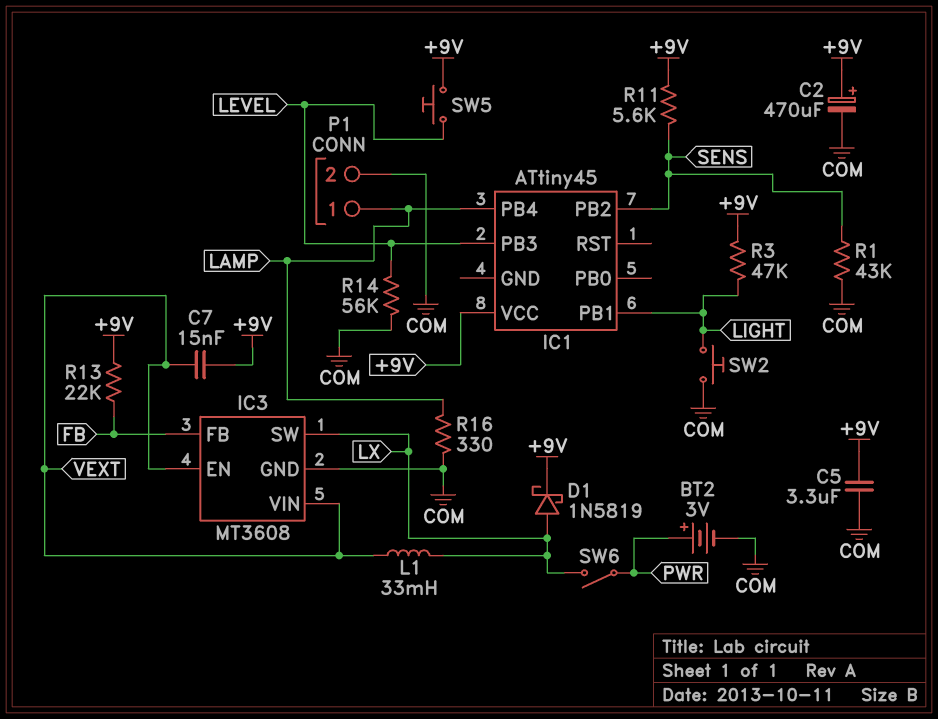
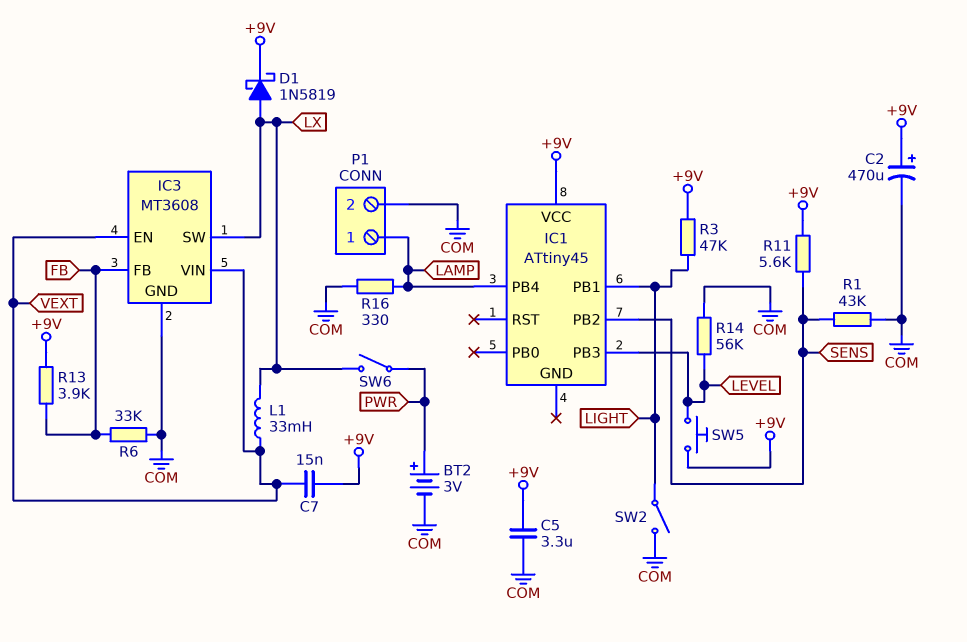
R6: none -> 33k (COM, FB)
R13: 22k (+9V, FB) -> 3.9k (+9V, FB)
SW2: button (COM, LIGHT) -> switch (COM, LIGHT)

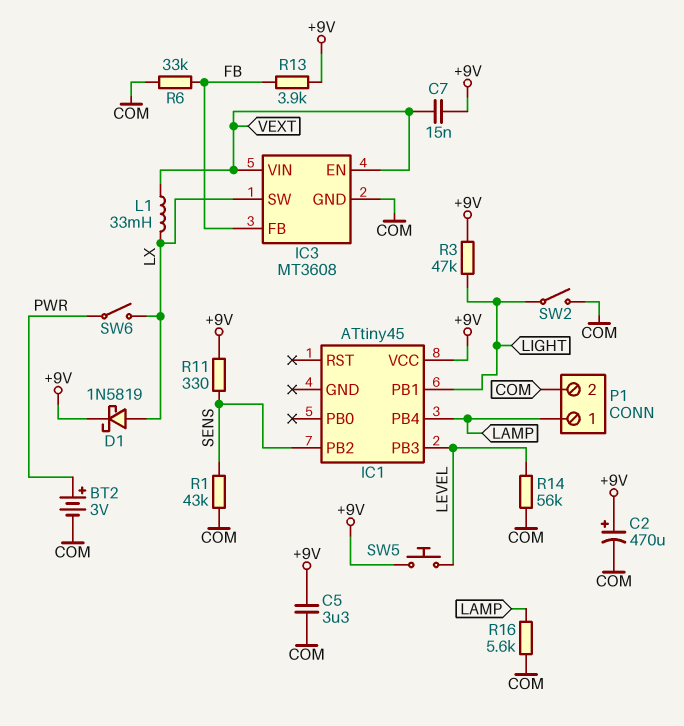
R11: 5.6k (+9V, SENS) -> 330 (+9V, SENS)
R16: 330 (COM, LAMP) -> 5.6k (COM, LAMP)

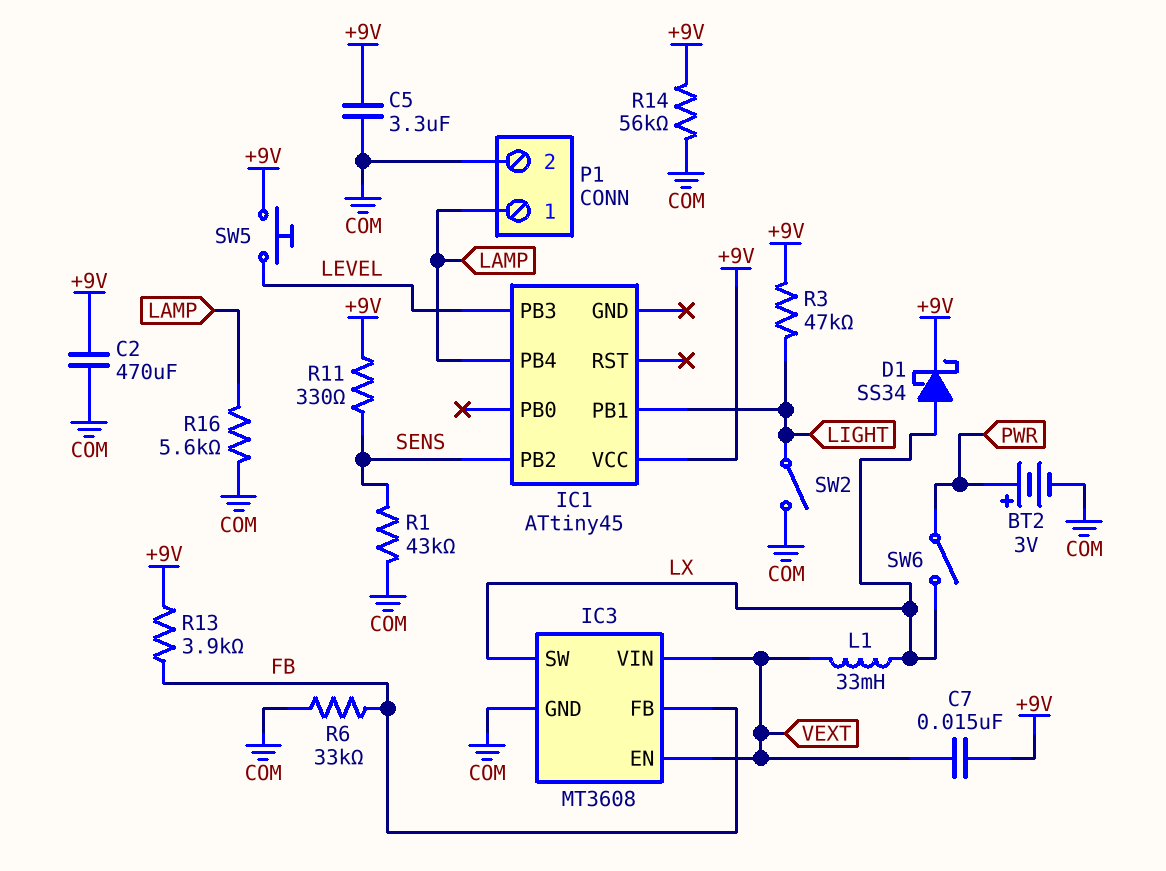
C2: 470uF (plus +9V, minus COM) -> 470uF (+9V, COM)
D1: schottky 1N5819 (A LX, K +9V) -> schottky SS34 (A LX, K +9V)
R14: 56k (COM, LEVEL) -> 56k (+9V, COM)

